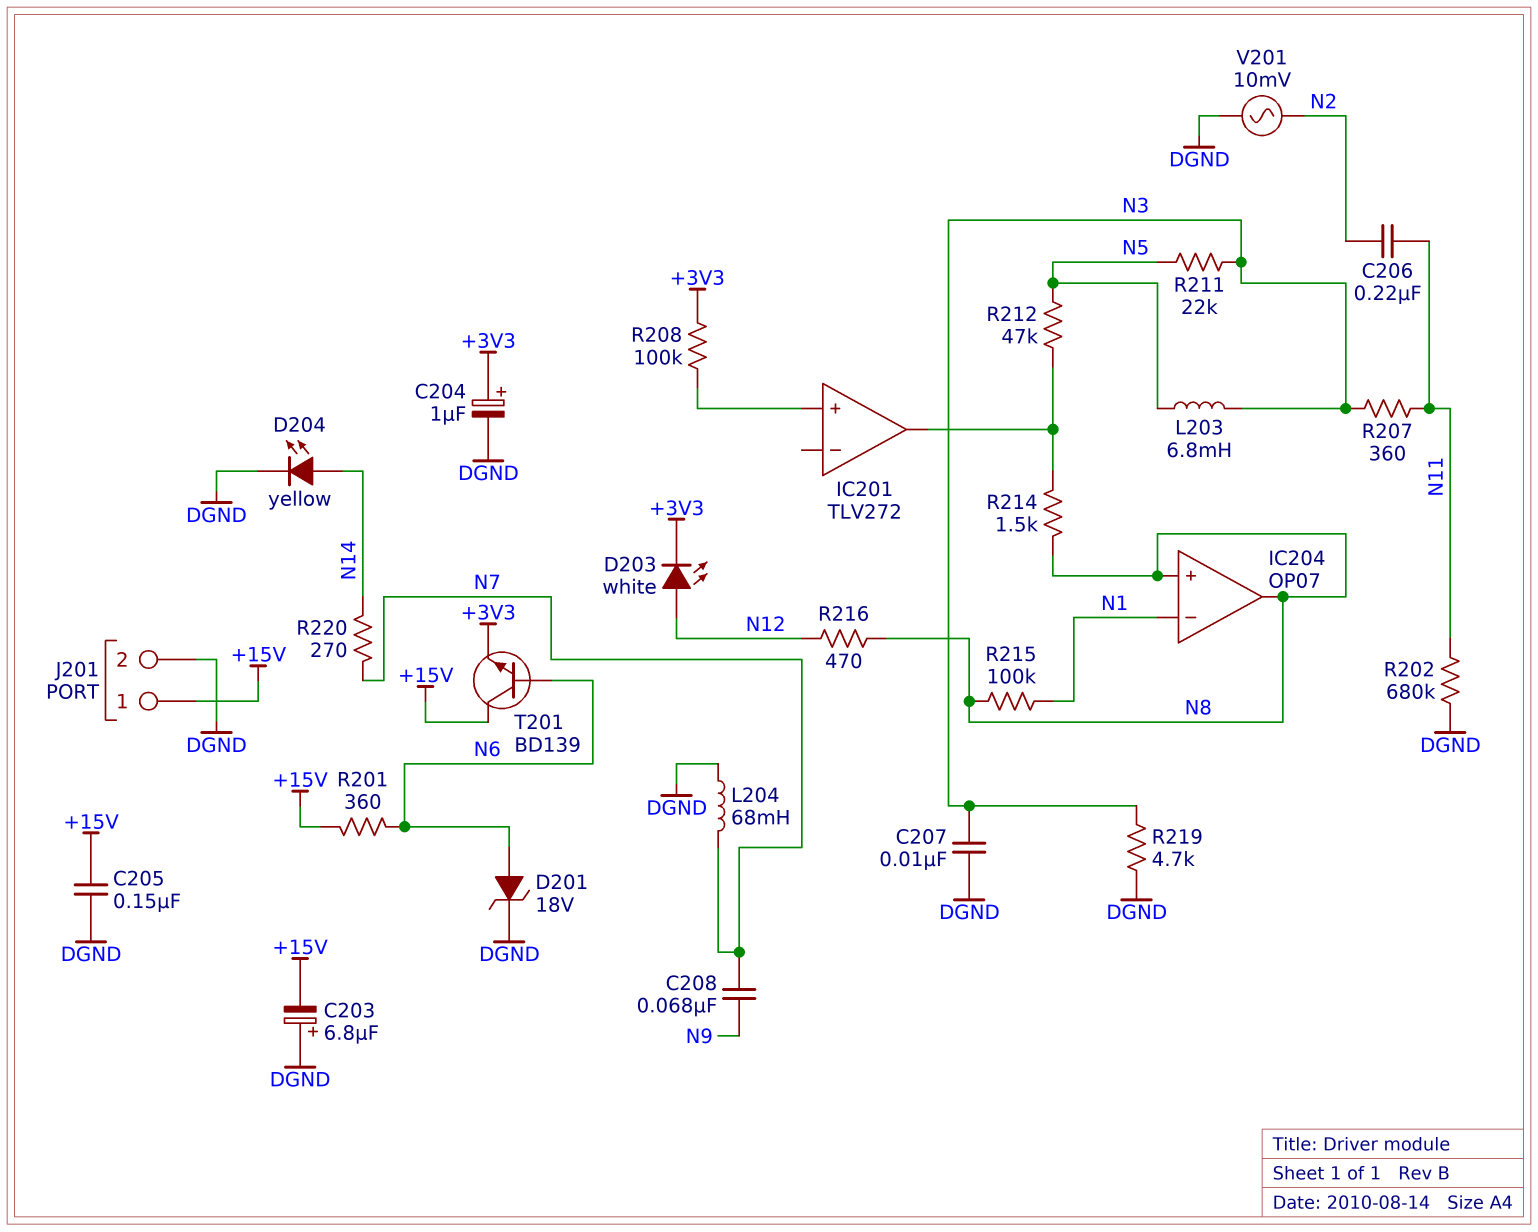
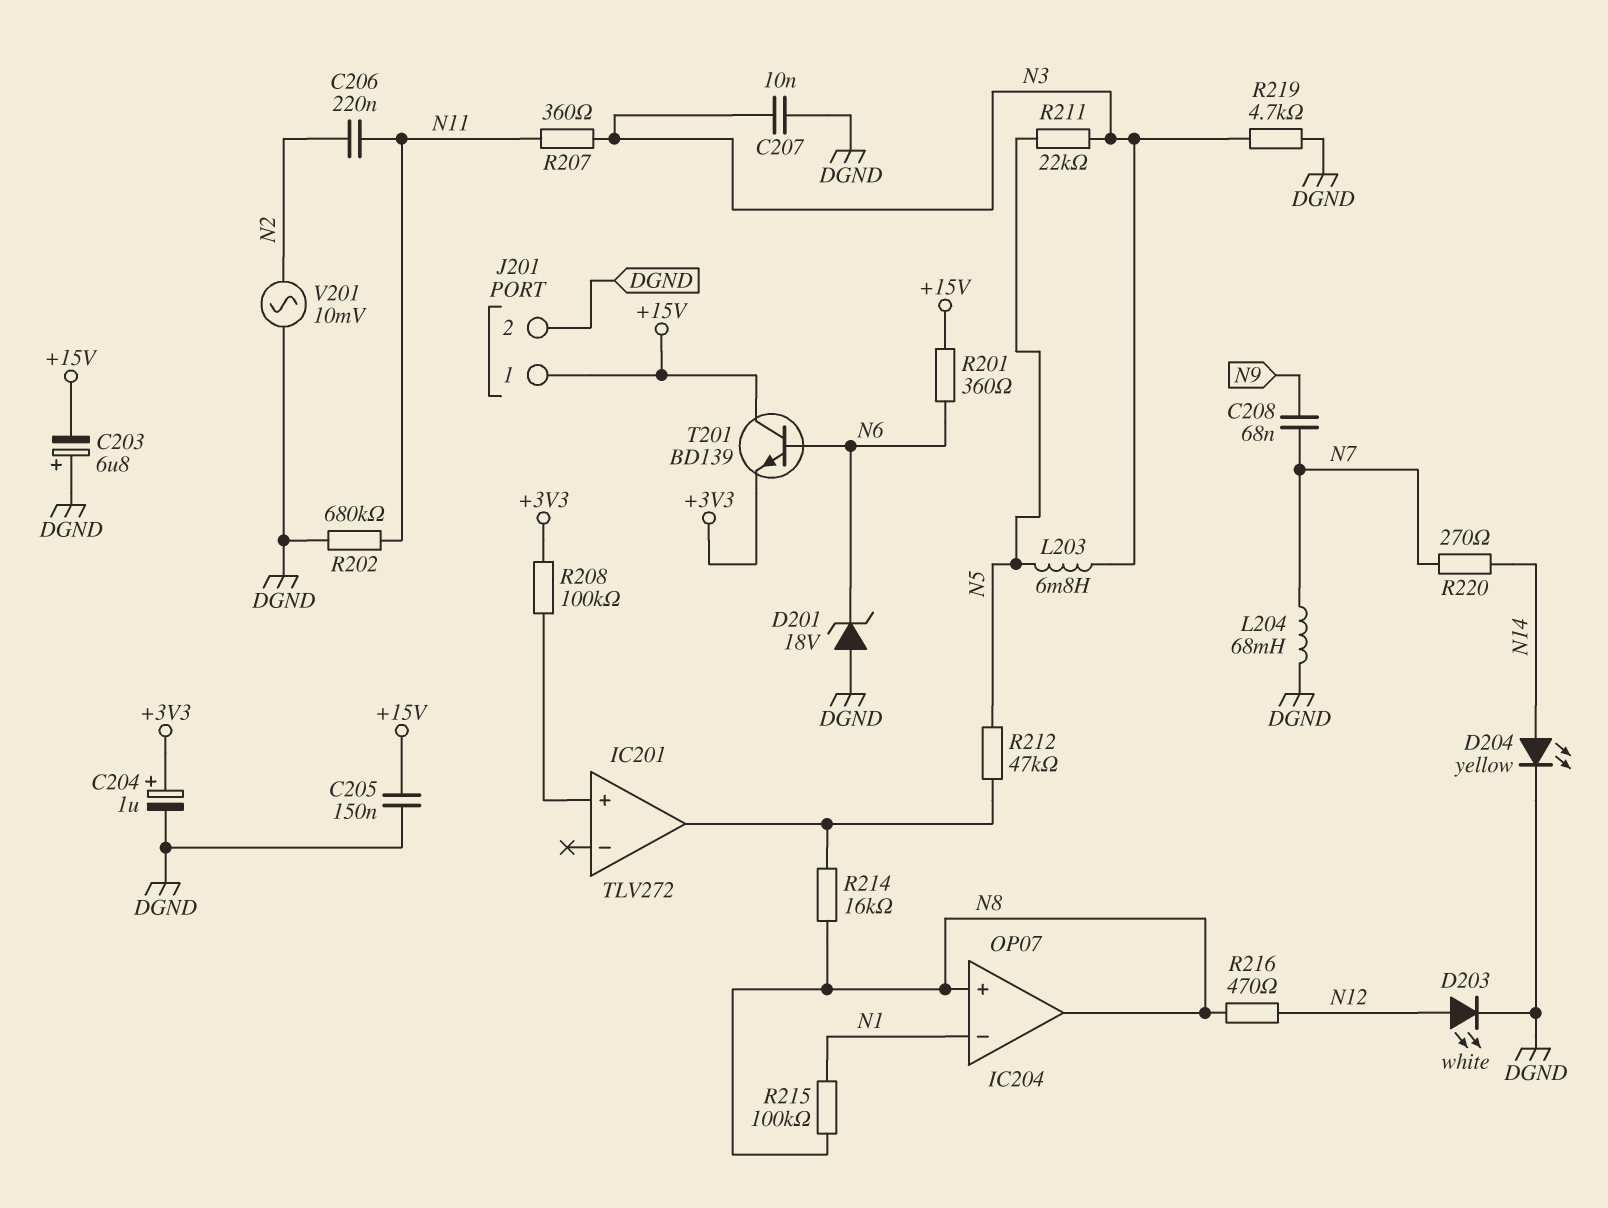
D201: zener 18V (A N6, K DGND) -> zener 18V (A DGND, K N6)
D203: LED white (A N12, K +3V3) -> LED white (A N12, K DGND)
R214: 1.5k (IC201/out, N8) -> 16k (IC201/out, N8)

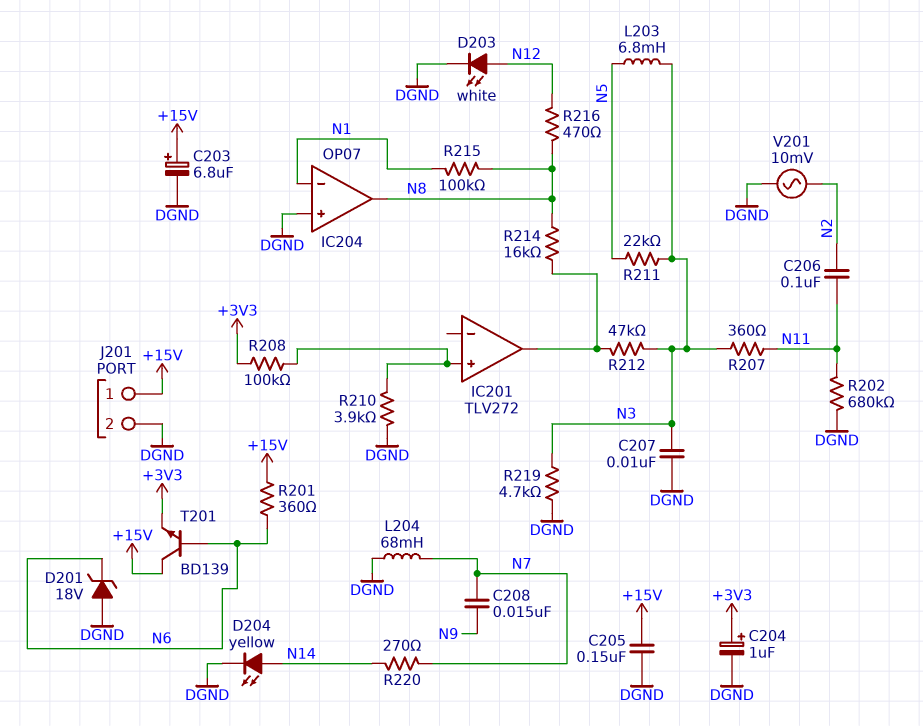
C203: 6.8uF (plus DGND, minus +15V) -> 6.8uF (plus +15V, minus DGND)
C206: 220nF (N2, N11) -> 100nF (N2, N11)
C208: 68nF (N7, N9) -> 15nF (N7, N9)
IC204 pin in+: N8 -> DGND
R210: none -> 3.9k (DGND, IC201/in+)
R212: 47k (IC201/out, N5) -> 47k (IC201/out, N3)

